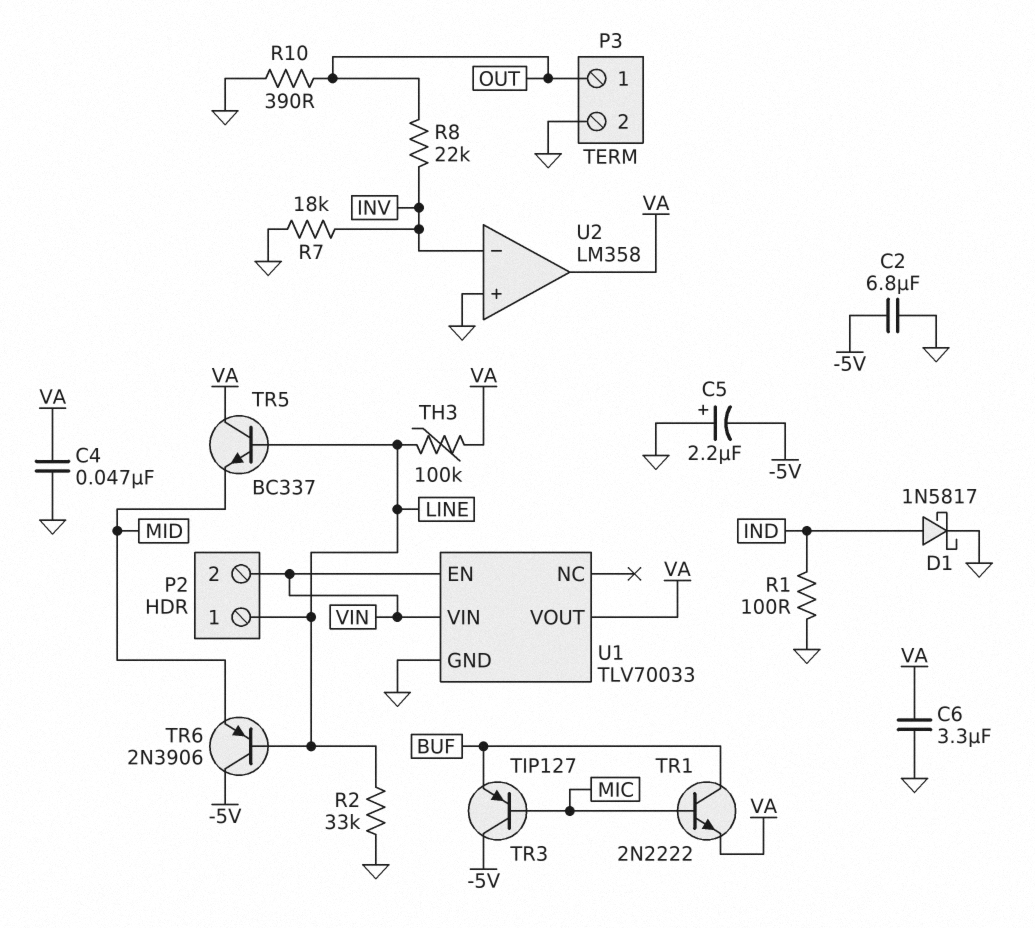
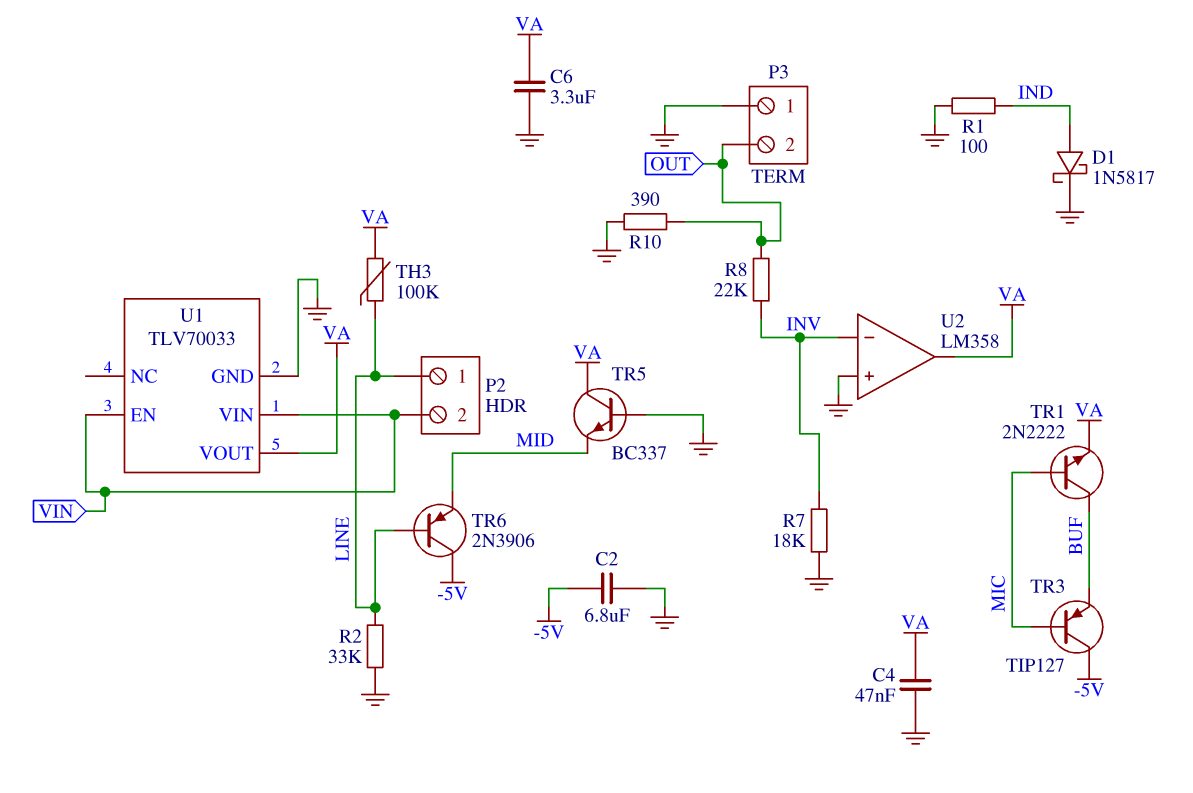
C5: 2.2uF (plus GND, minus -5V) -> none
P3 pin 1: OUT -> GND
P3 pin 2: GND -> OUT
TR5: NPN BC337 (B LINE, C VA, E MID) -> NPN BC337 (B GND, C VA, E MID)

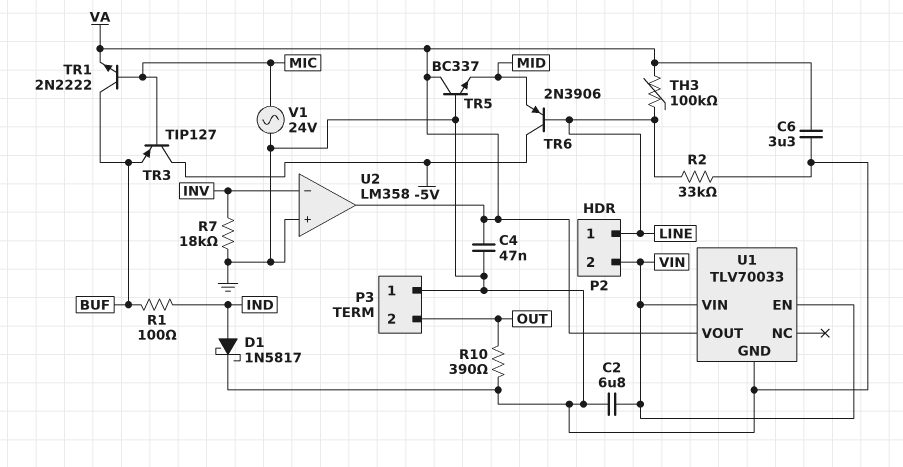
C2: 6.8uF (-5V, GND) -> 6.8uF (GND, VIN)
R1: 100 (GND, IND) -> 100 (BUF, IND)
R8: 22k (INV, OUT) -> none
V1: none -> AC 24V (GND, MIC)

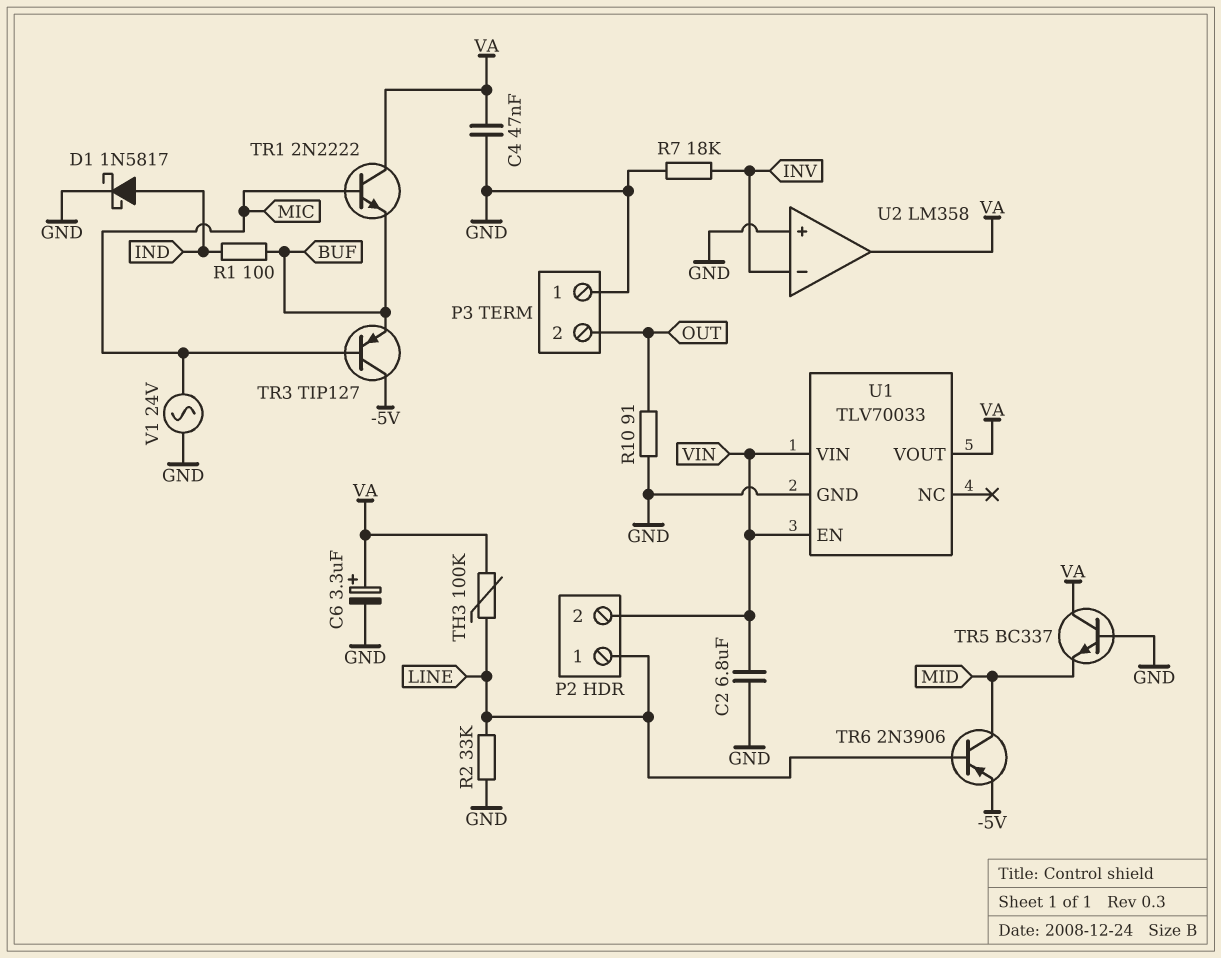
C6: 3.3uF (GND, VA) -> 3.3uF (plus VA, minus GND)
R10: 390 (GND, OUT) -> 91 (GND, OUT)
TR1: NPN 2N2222 (B MIC, C BUF, E VA) -> NPN 2N2222 (B MIC, C VA, E BUF)
TR6: PNP 2N3906 (B LINE, C -5V, E MID) -> PNP 2N3906 (B LINE, C MID, E -5V)

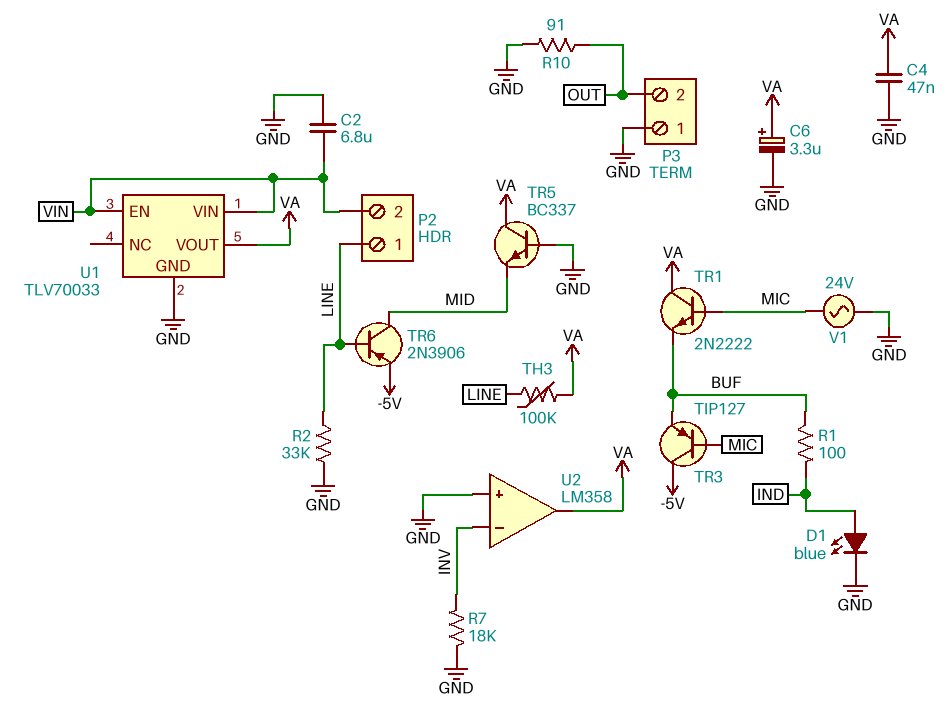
D1: schottky 1N5817 (A IND, K GND) -> LED blue (A IND, K GND)

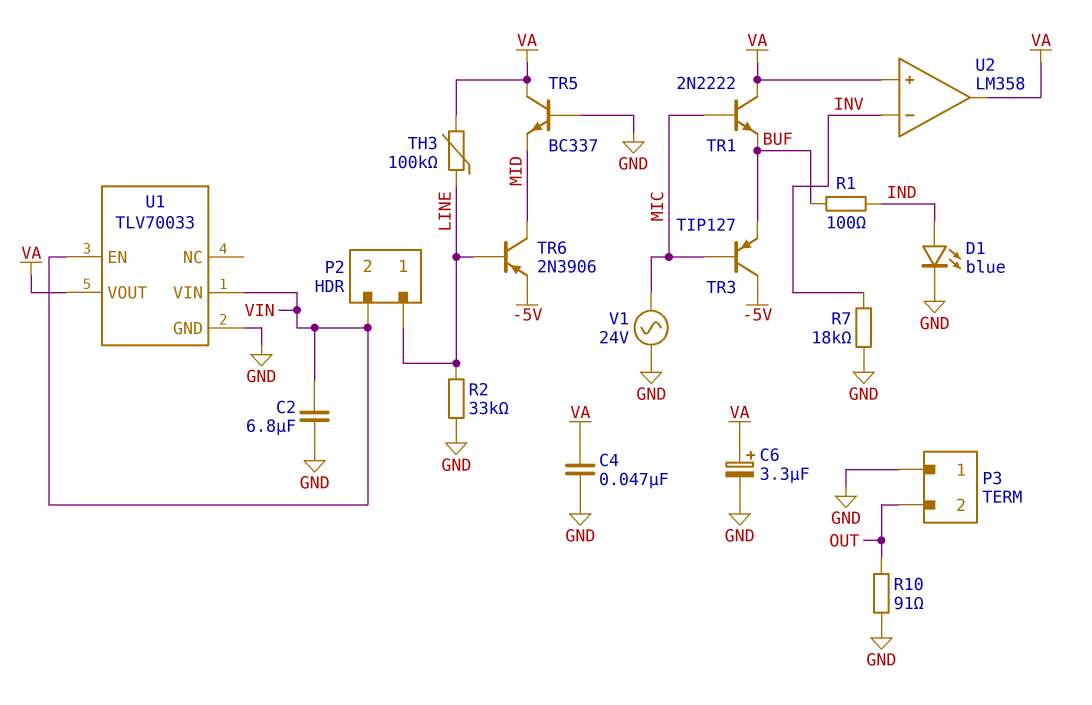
U2 pin in+: GND -> VA

